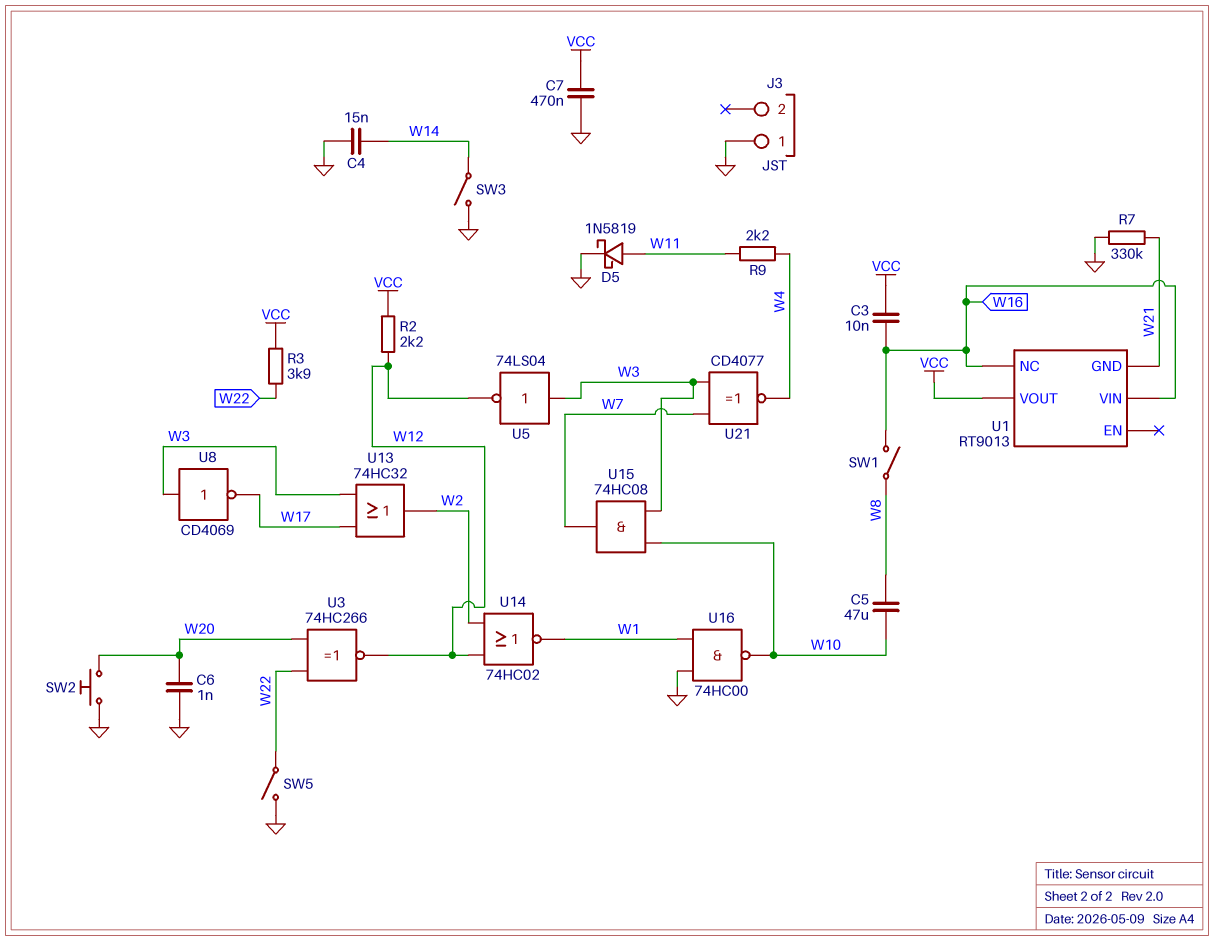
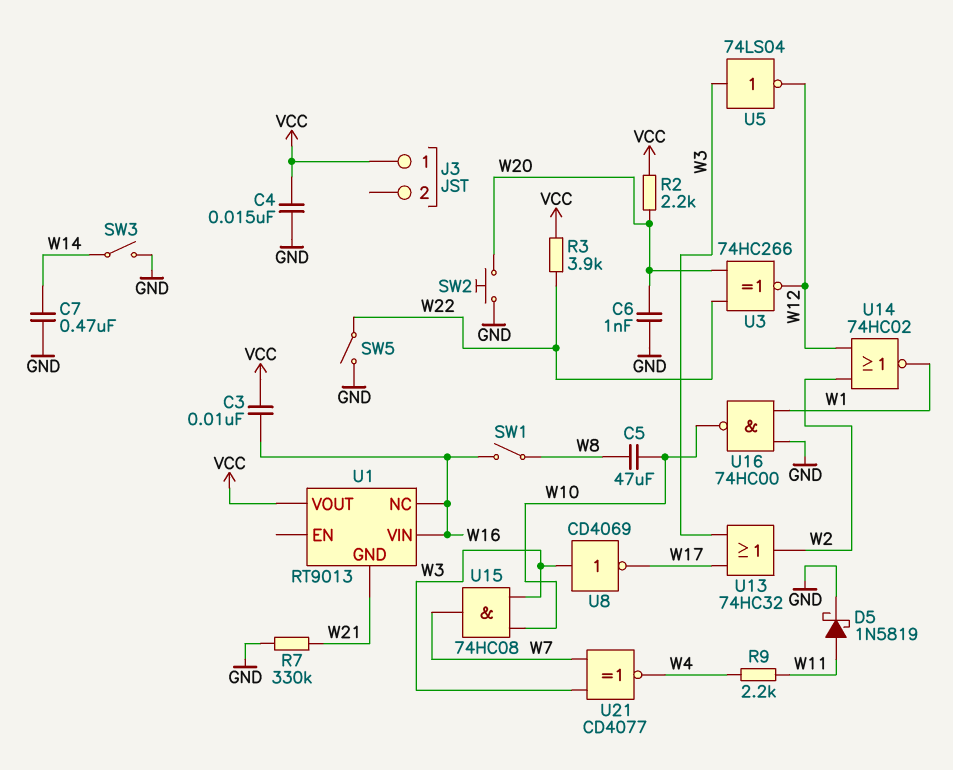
C4: 15nF (GND, W14) -> 15nF (GND, VCC)
C7: 470nF (GND, VCC) -> 470nF (GND, W14)
J3 pin 1: GND -> VCC
R2: 2.2k (VCC, W12) -> 2.2k (VCC, W20)

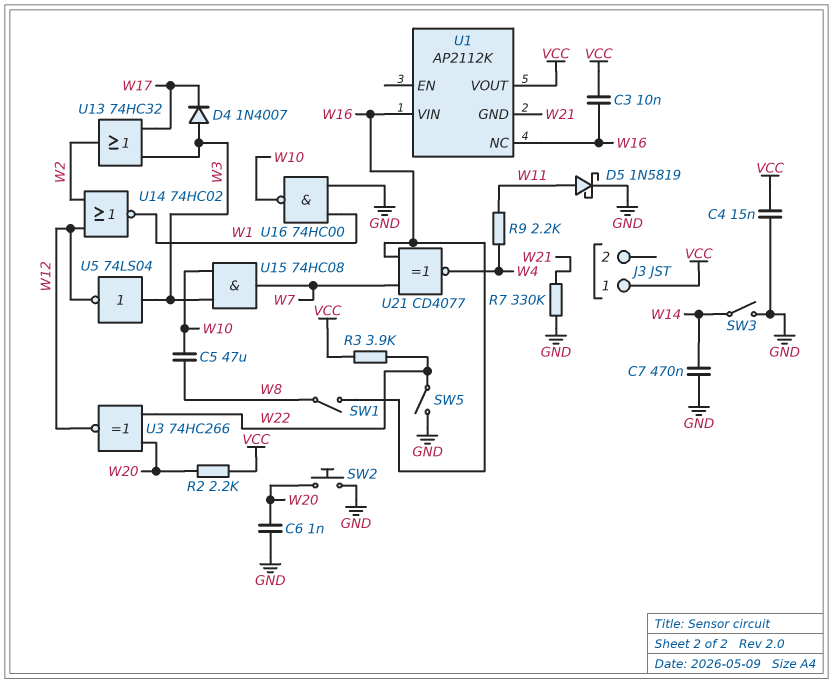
D4: none -> diode 1N4007 (A W3, K W17)
U1: RT9013 -> AP2112K
U8: NOT CD4069 (in W3, out W17) -> none
U21: XNOR CD4077 (in W3, in W7, out W4) -> XNOR CD4077 (in W7, in W16, out W4)

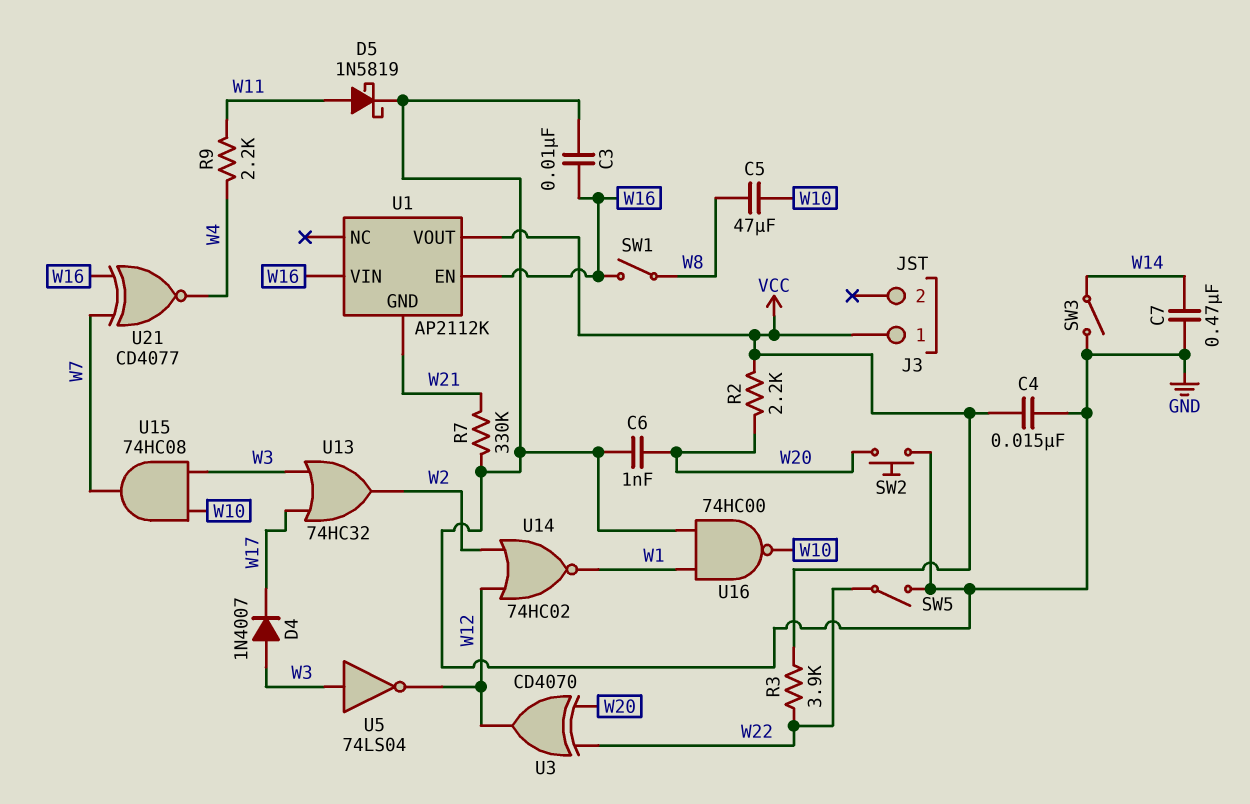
C3: 10nF (VCC, W16) -> 10nF (GND, W16)
U1 pin EN: none -> W16
U1 pin NC: W16 -> none
U3: XNOR 74HC266 (in W20, in W22, out W12) -> XOR CD4070 (in W20, in W22, out W12)

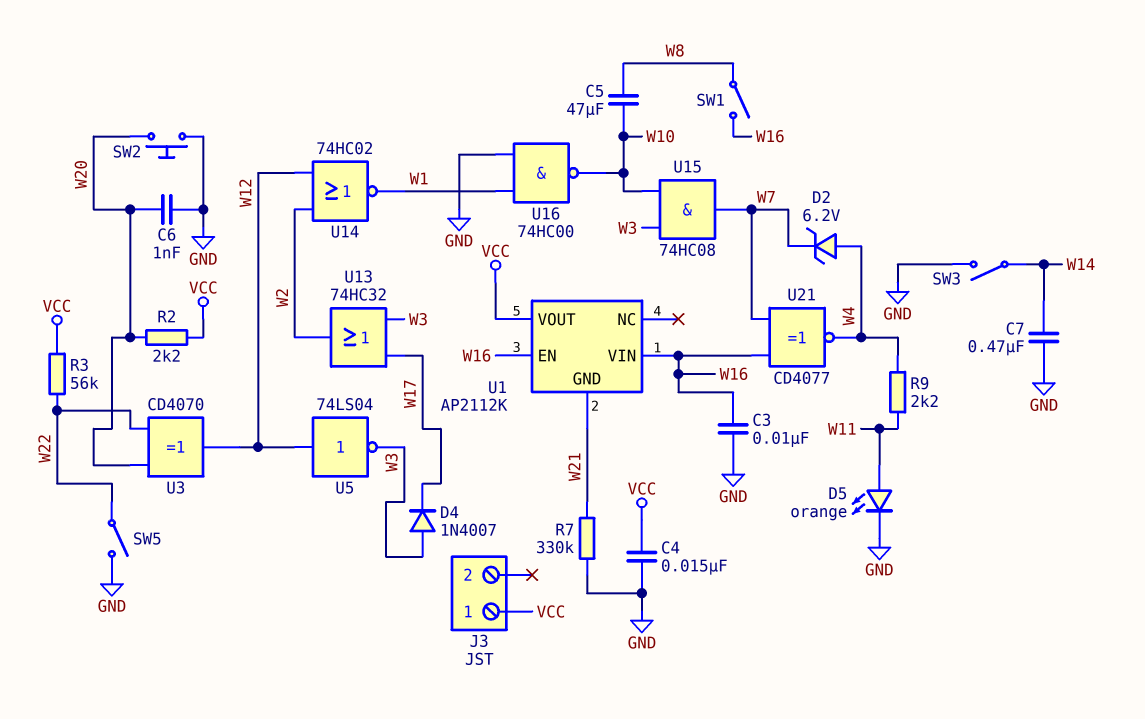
D2: none -> zener 6.2V (A W4, K W7)
D5: schottky 1N5819 (A W11, K GND) -> LED orange (A W11, K GND)
R3: 3.9k (VCC, W22) -> 56k (VCC, W22)
U5: NOT 74LS04 (in W3, out W12) -> NOT 74LS04 (in W12, out W3)

